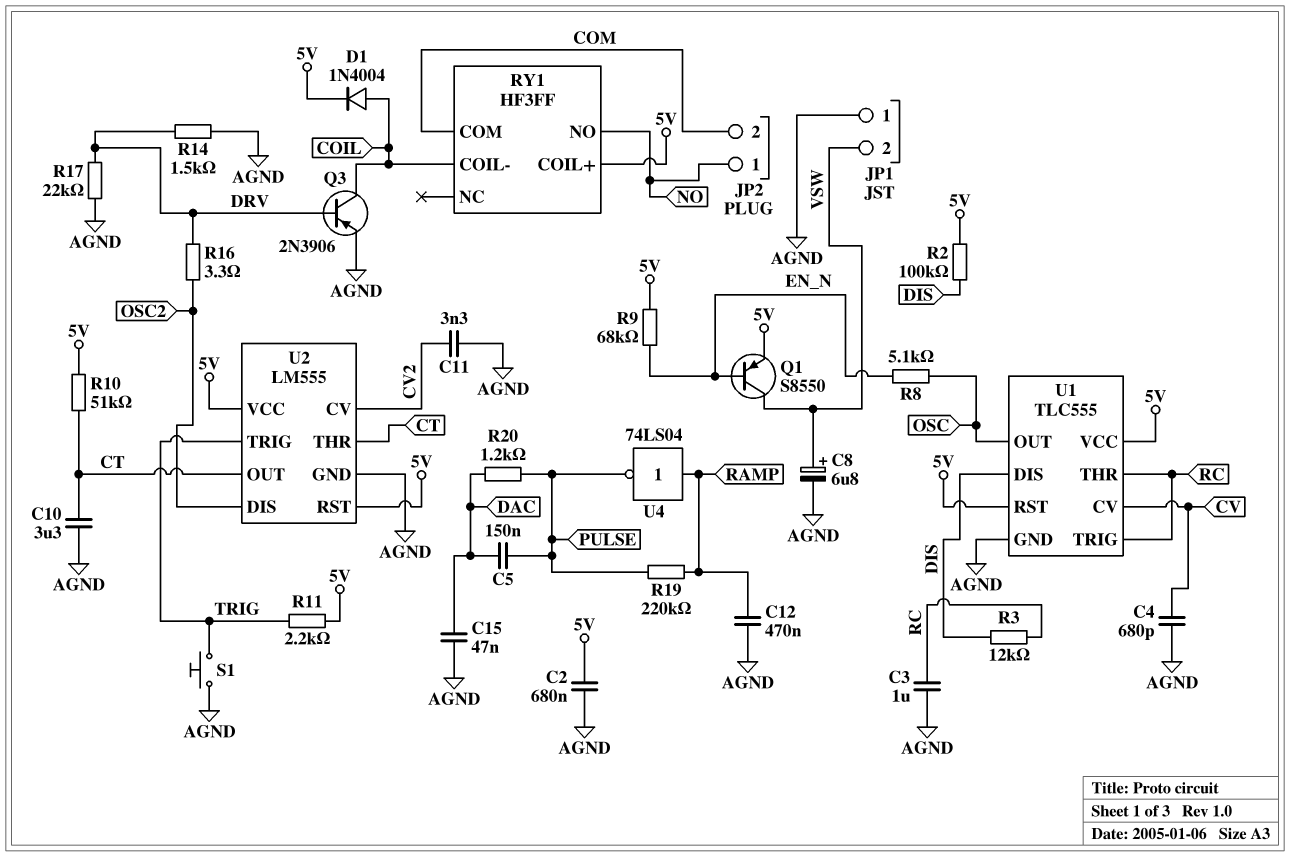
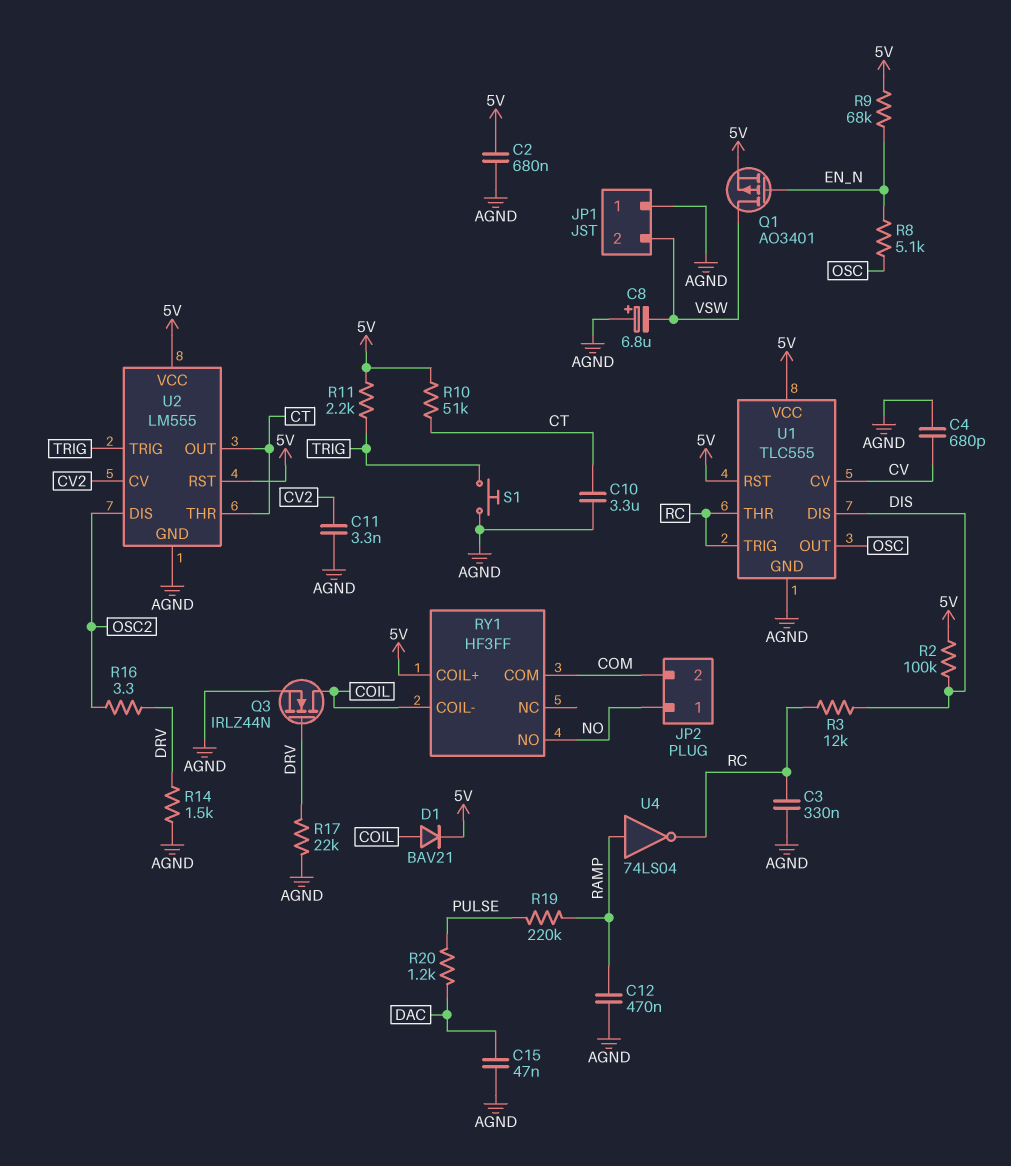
C3: 1uF (AGND, RC) -> 330nF (AGND, RC)
C5: 150nF (DAC, PULSE) -> none
C8: 6.8uF (plus VSW, minus AGND) -> 6.8uF (plus AGND, minus VSW)
D1: diode 1N4004 (A COIL, K 5V) -> diode BAV21 (A COIL, K 5V)
Q1: PNP S8550 (B EN_N, C VSW, E 5V) -> PMOS AO3401 (G EN_N, D VSW, S 5V)
Q3: PNP 2N3906 (B DRV, C COIL, E AGND) -> NMOS IRLZ44N (G DRV, D COIL, S AGND)
U4: NOT 74LS04 (in RAMP, out PULSE) -> NOT 74LS04 (in RAMP, out RC)

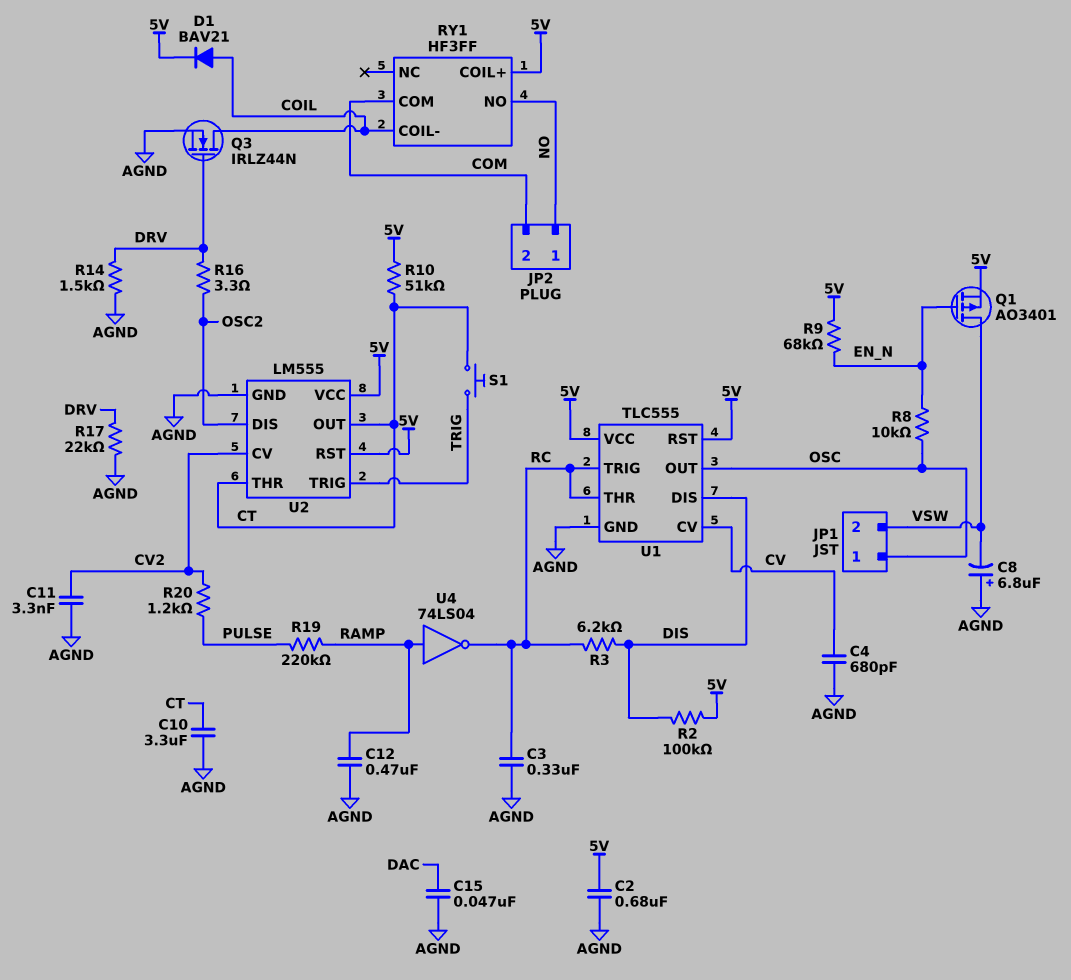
JP1 pin 1: AGND -> OSC
R3: 12k (DIS, RC) -> 6.2k (DIS, RC)
R8: 5.1k (EN_N, OSC) -> 10k (EN_N, OSC)
R11: 2.2k (5V, TRIG) -> none
R20: 1.2k (DAC, PULSE) -> 1.2k (CV2, PULSE)
S1: button (AGND, TRIG) -> button (CT, TRIG)

